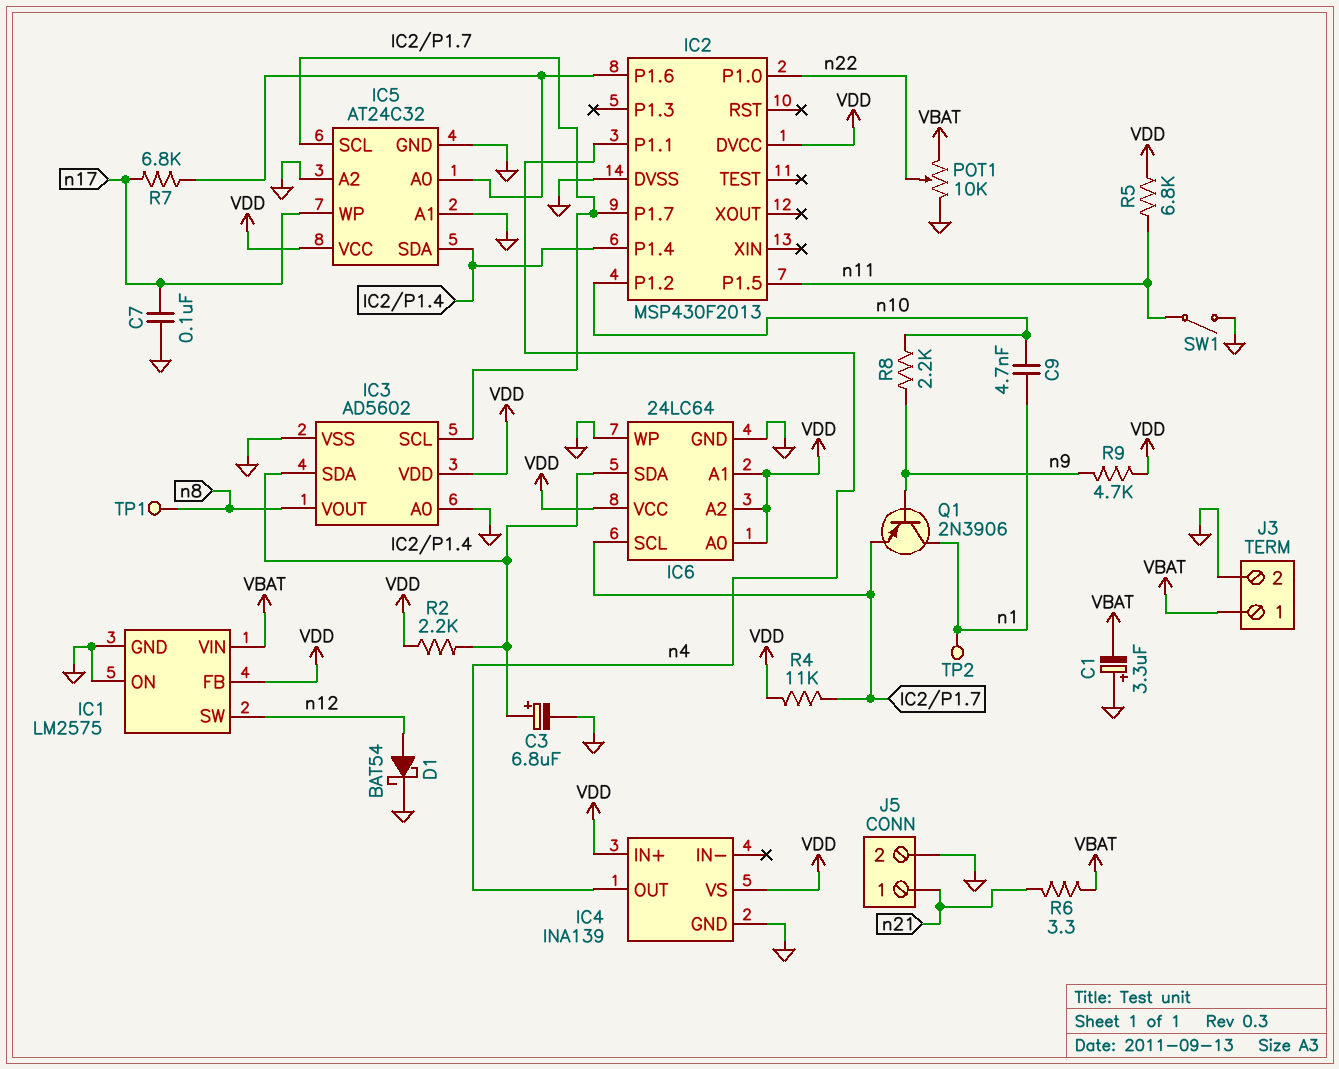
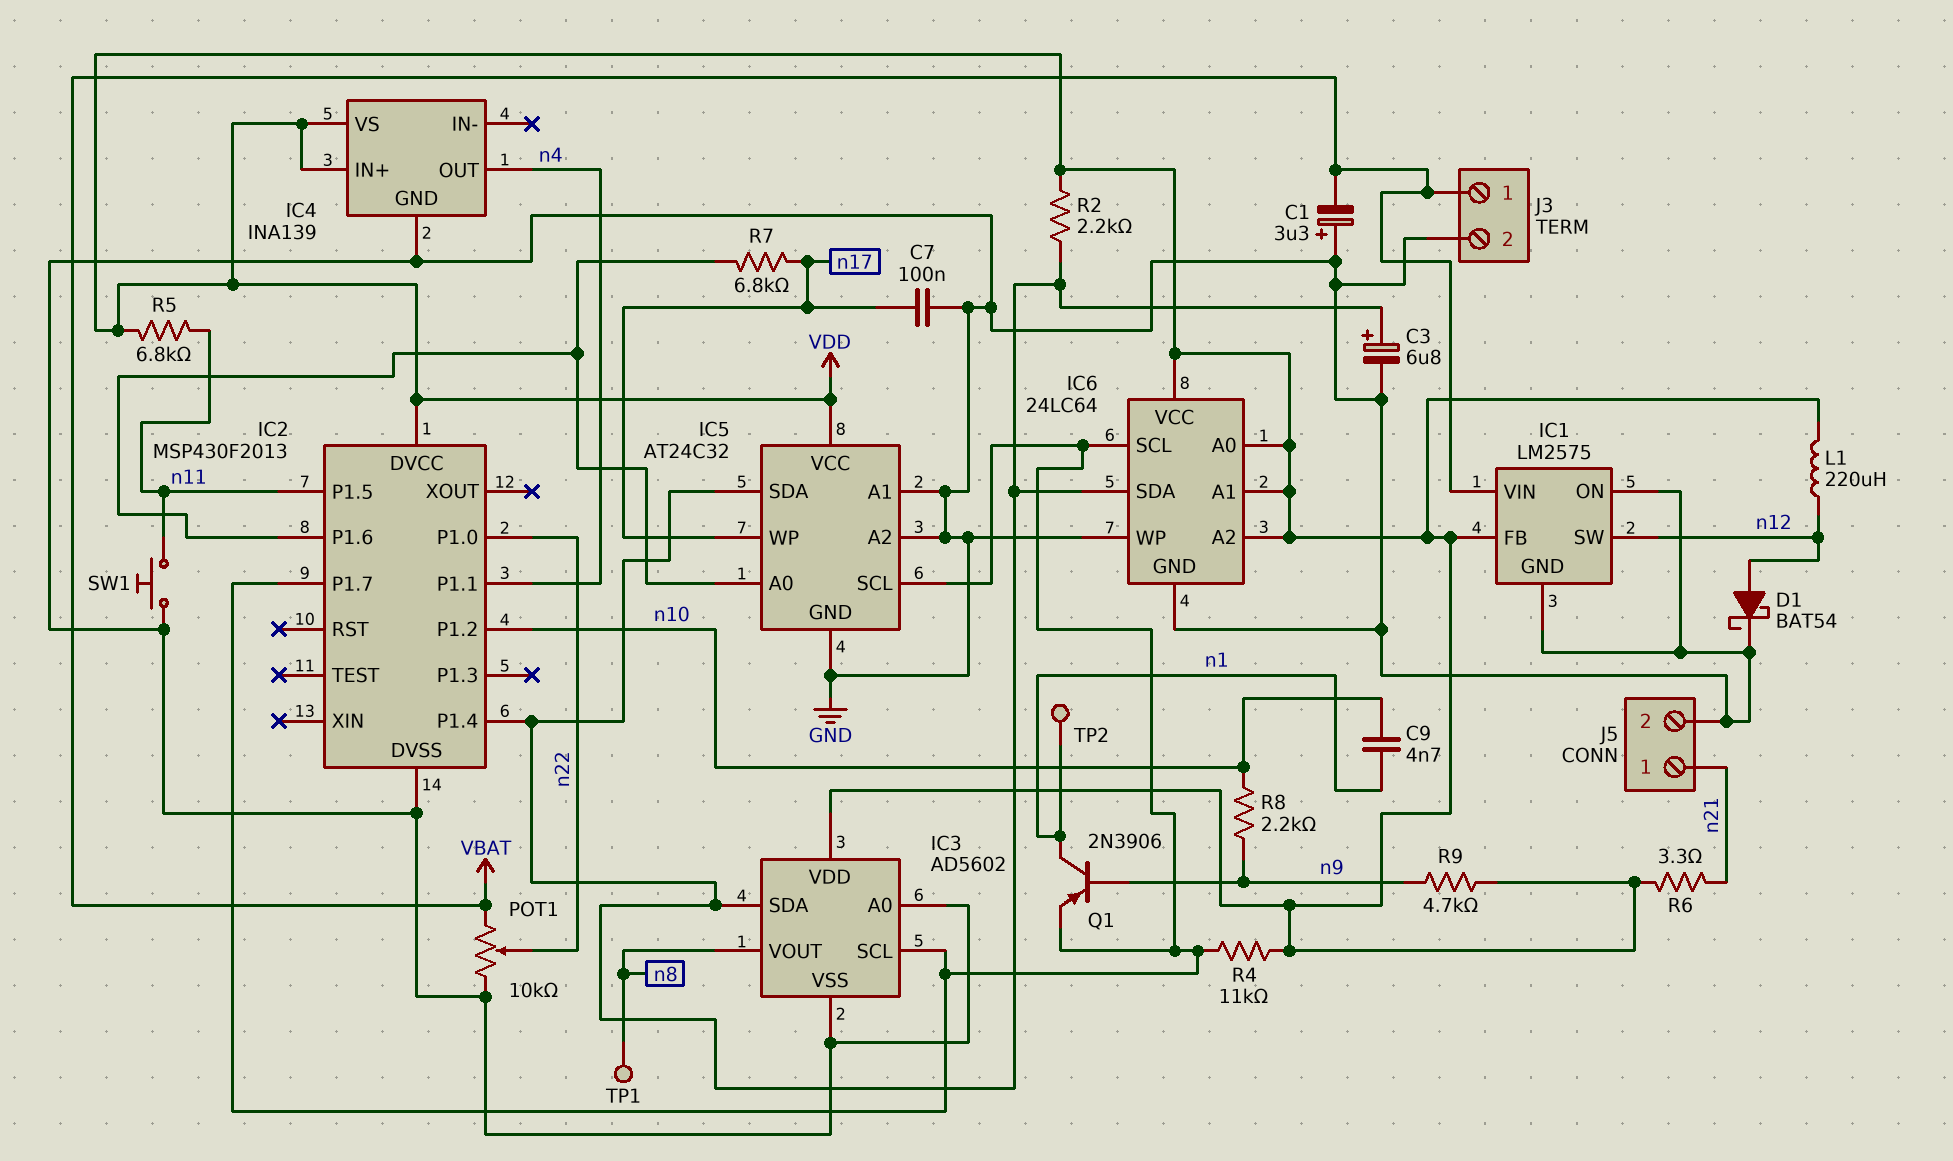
L1: none -> 220uH (VDD, n12)
R6: 3.3 (VBAT, n21) -> 3.3 (VDD, n21)
SW1: switch (GND, n11) -> button (GND, n11)

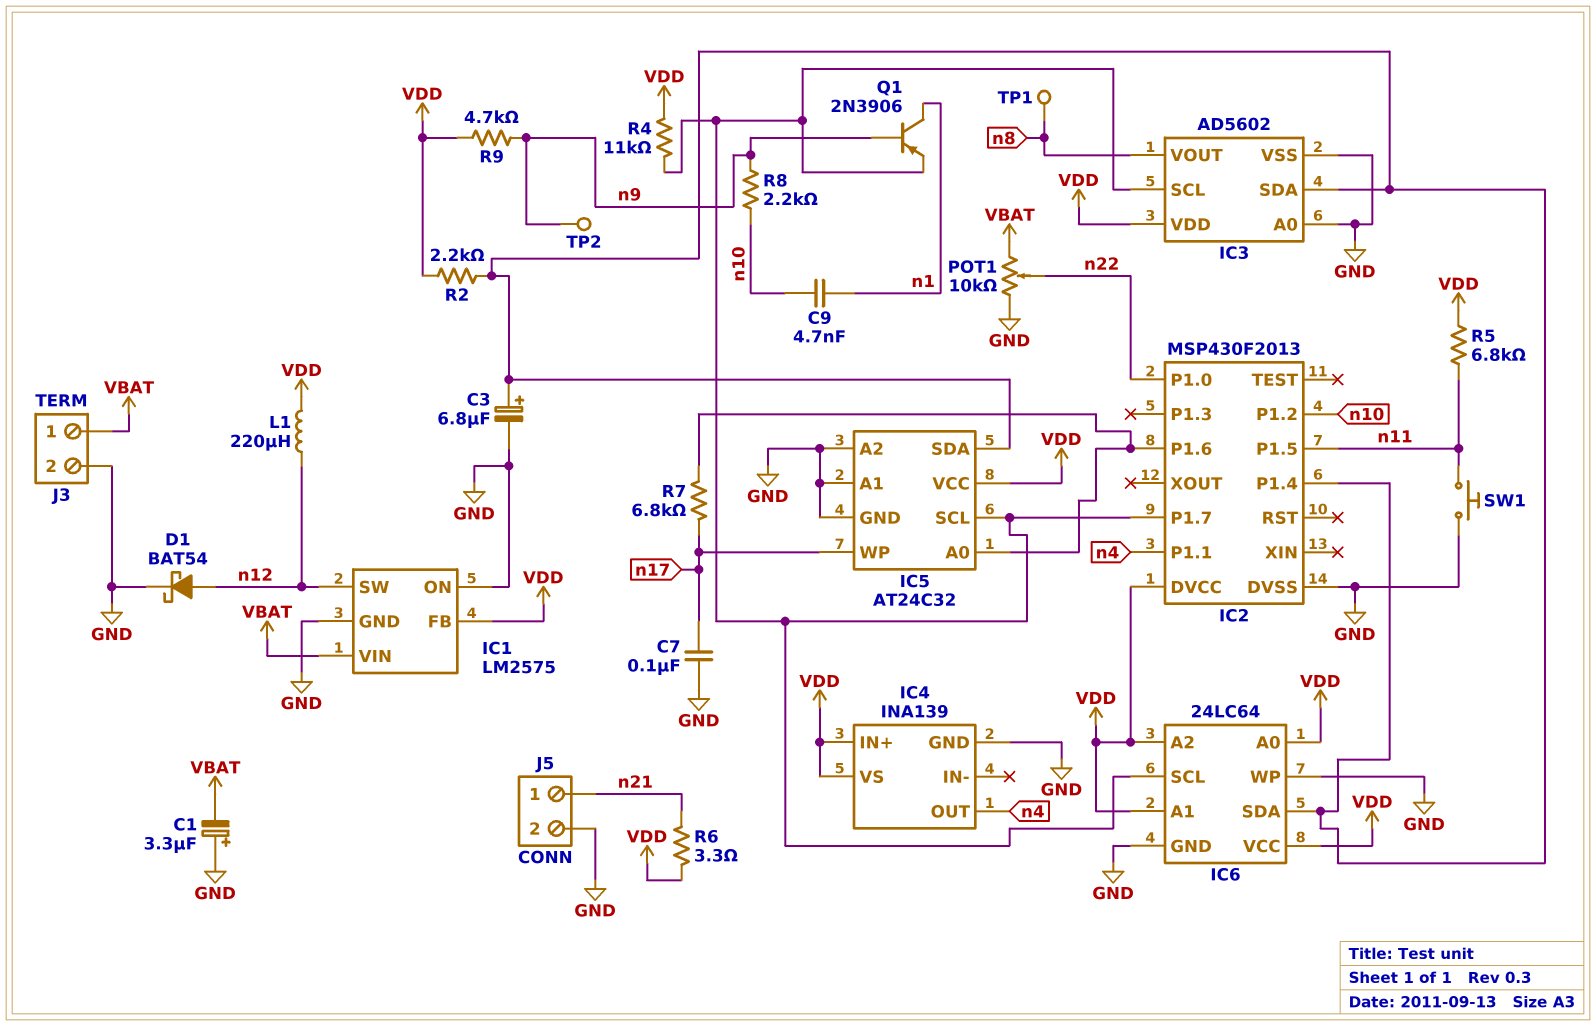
TP2: test point (n1) -> test point (n9)

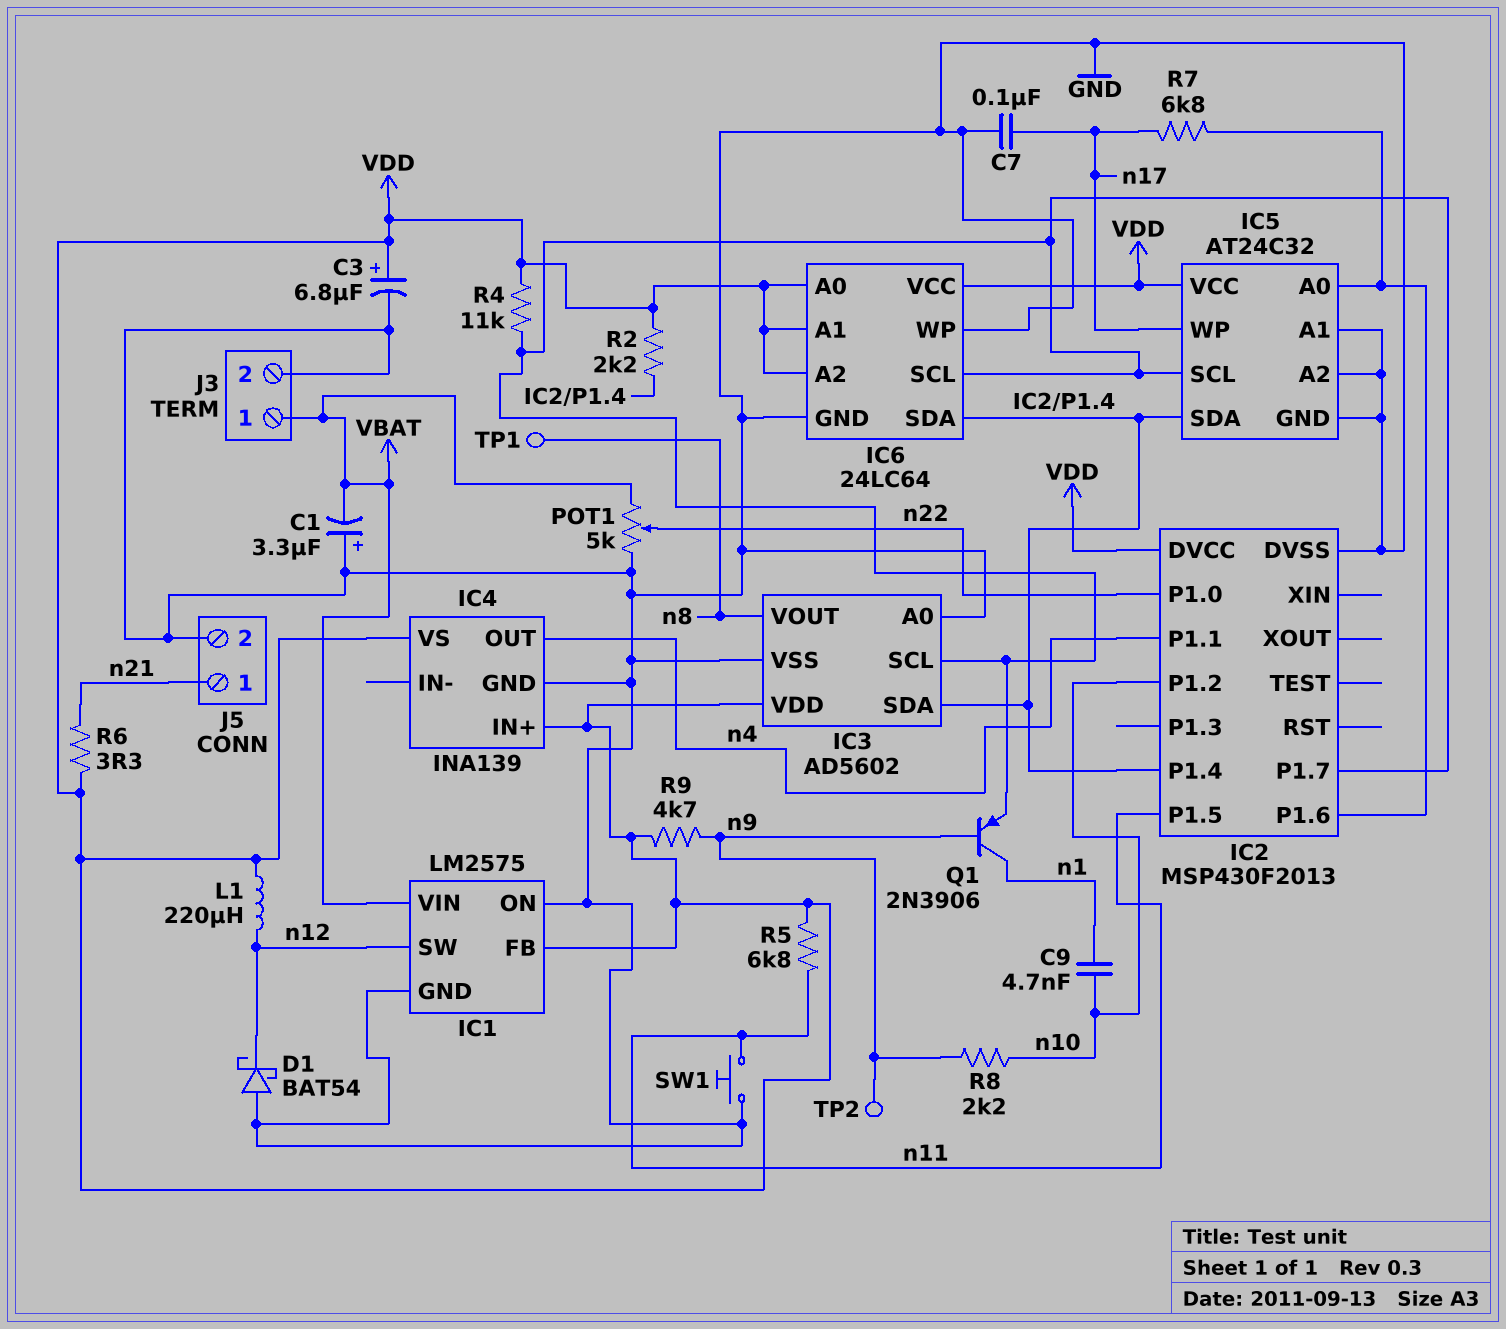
C3: 6.8uF (plus IC2/P1.4, minus GND) -> 6.8uF (plus VDD, minus GND)
D1: schottky BAT54 (A n12, K GND) -> schottky BAT54 (A GND, K n12)
POT1: 10k (GND, VBAT, wiper n22) -> 5k (GND, VBAT, wiper n22)

